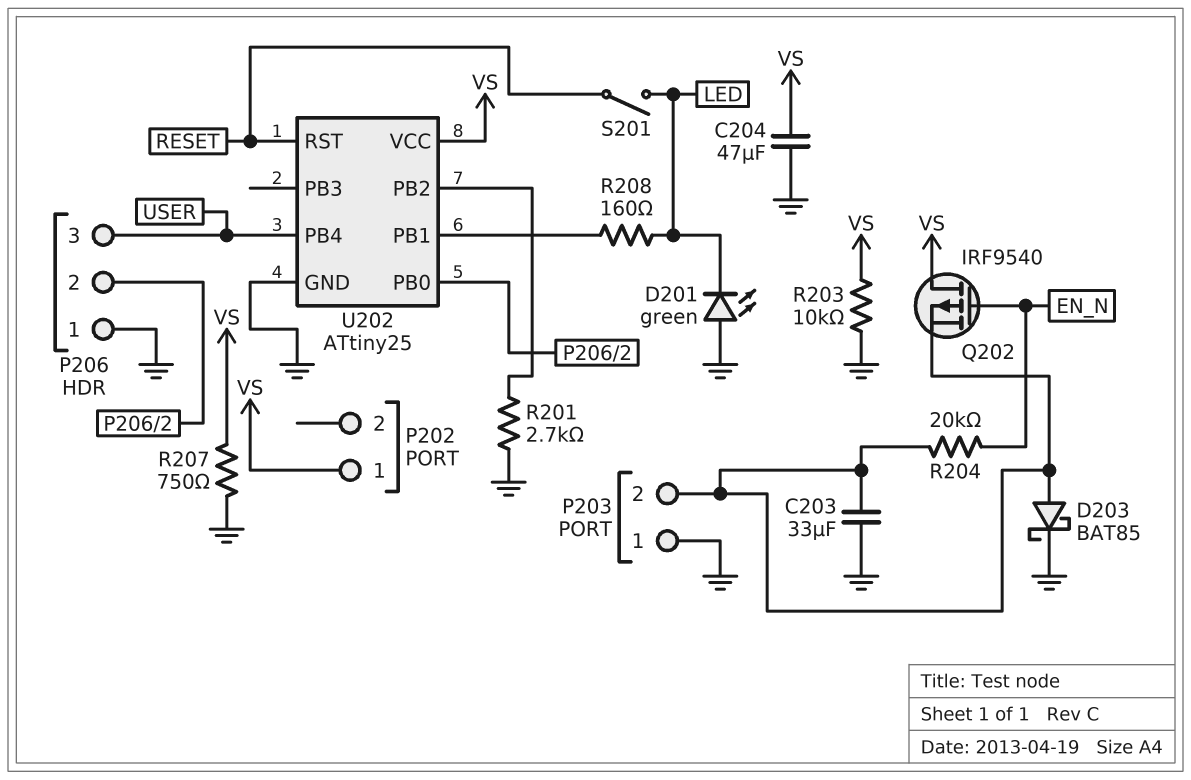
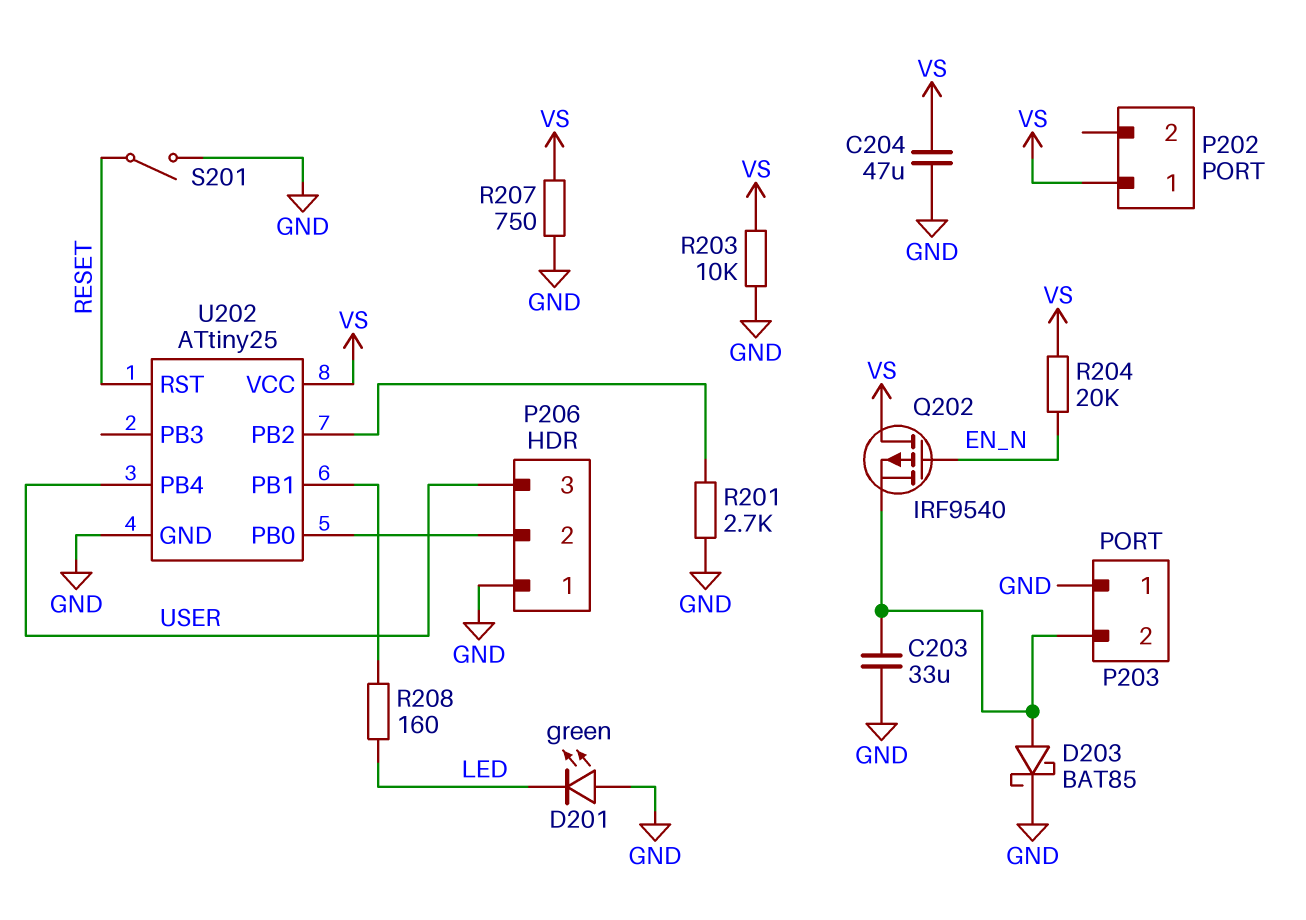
R204: 20k (EN_N, P203/2) -> 20k (EN_N, VS)
S201: switch (LED, RESET) -> switch (GND, RESET)

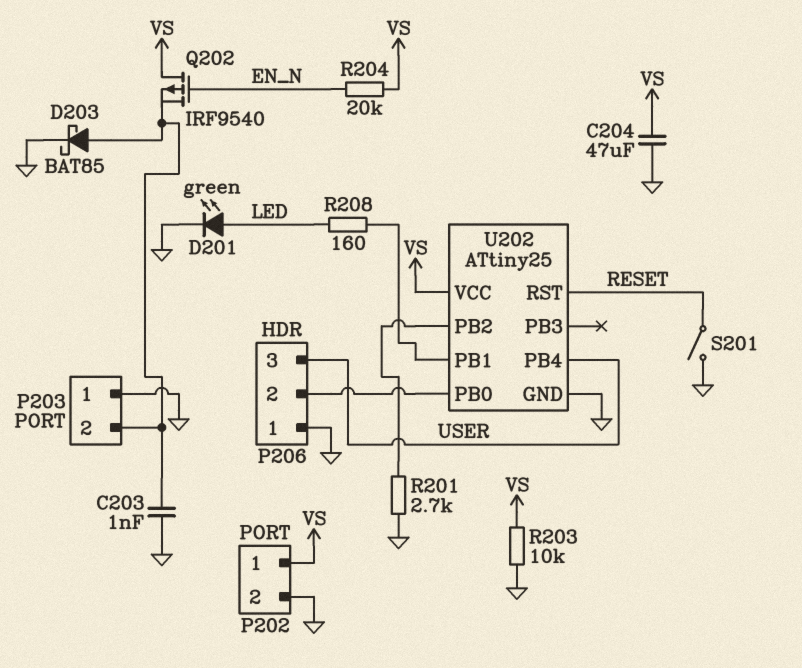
C203: 33uF (GND, P203/2) -> 1nF (GND, P203/2)
D201: LED green (A GND, K LED) -> LED green (A LED, K GND)
P202 pin 2: none -> GND
R207: 750 (GND, VS) -> none

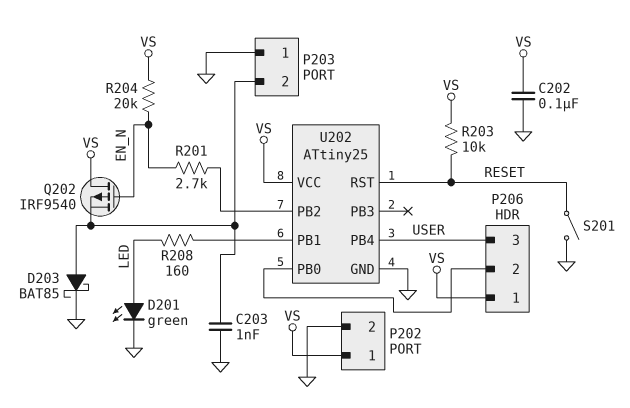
C202: none -> 100nF (GND, VS)
C204: 47uF (GND, VS) -> none
P206 pin 1: GND -> VS
R201: 2.7k (GND, U202/PB2) -> 2.7k (EN_N, U202/PB2)
R203: 10k (GND, VS) -> 10k (RESET, VS)

